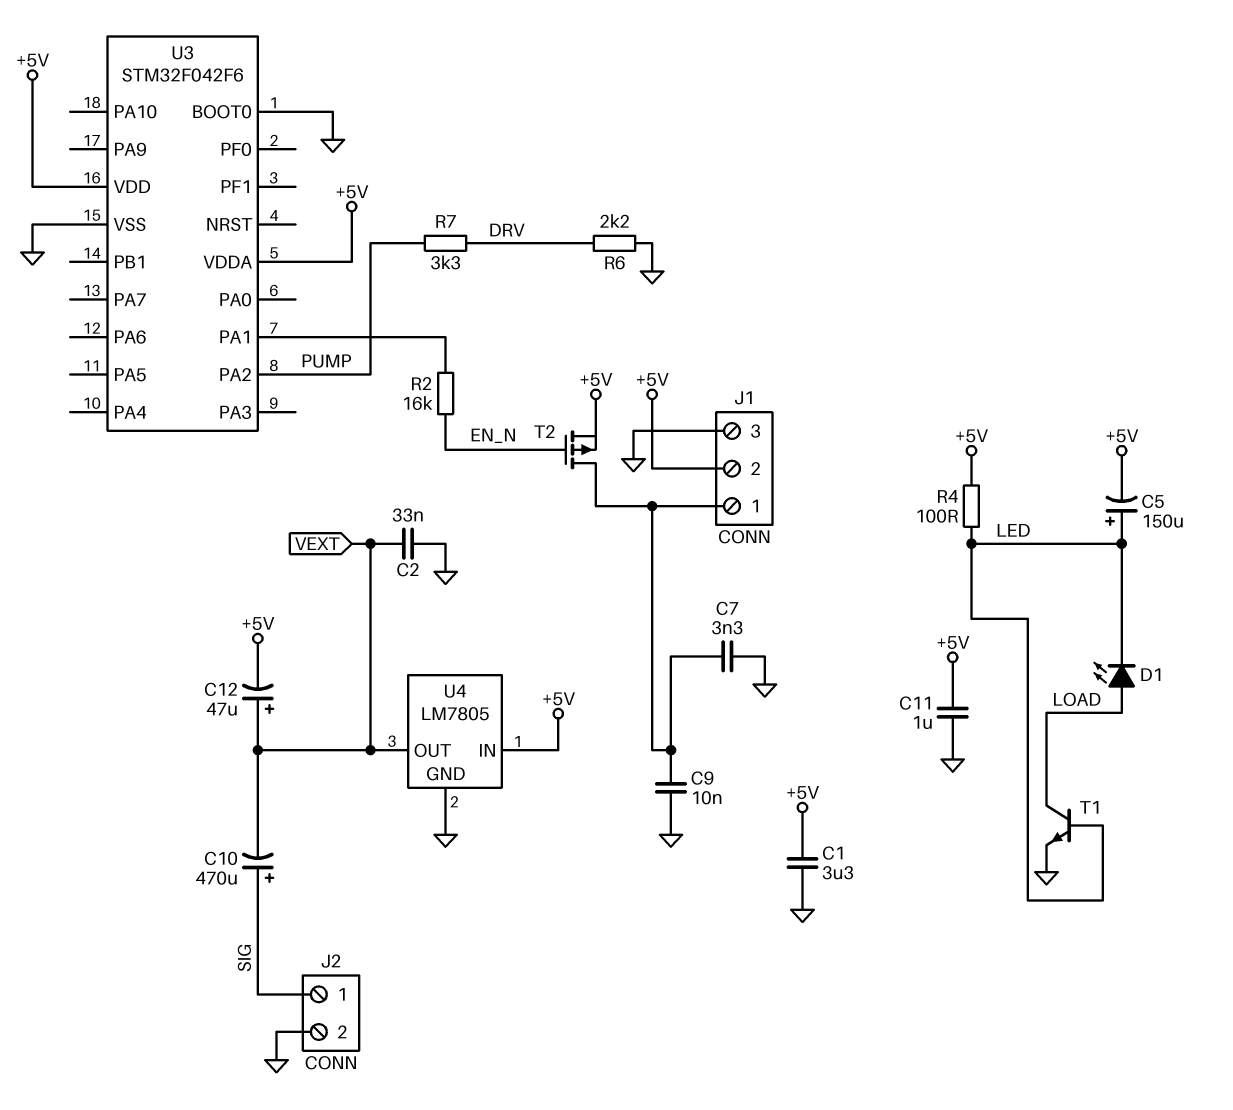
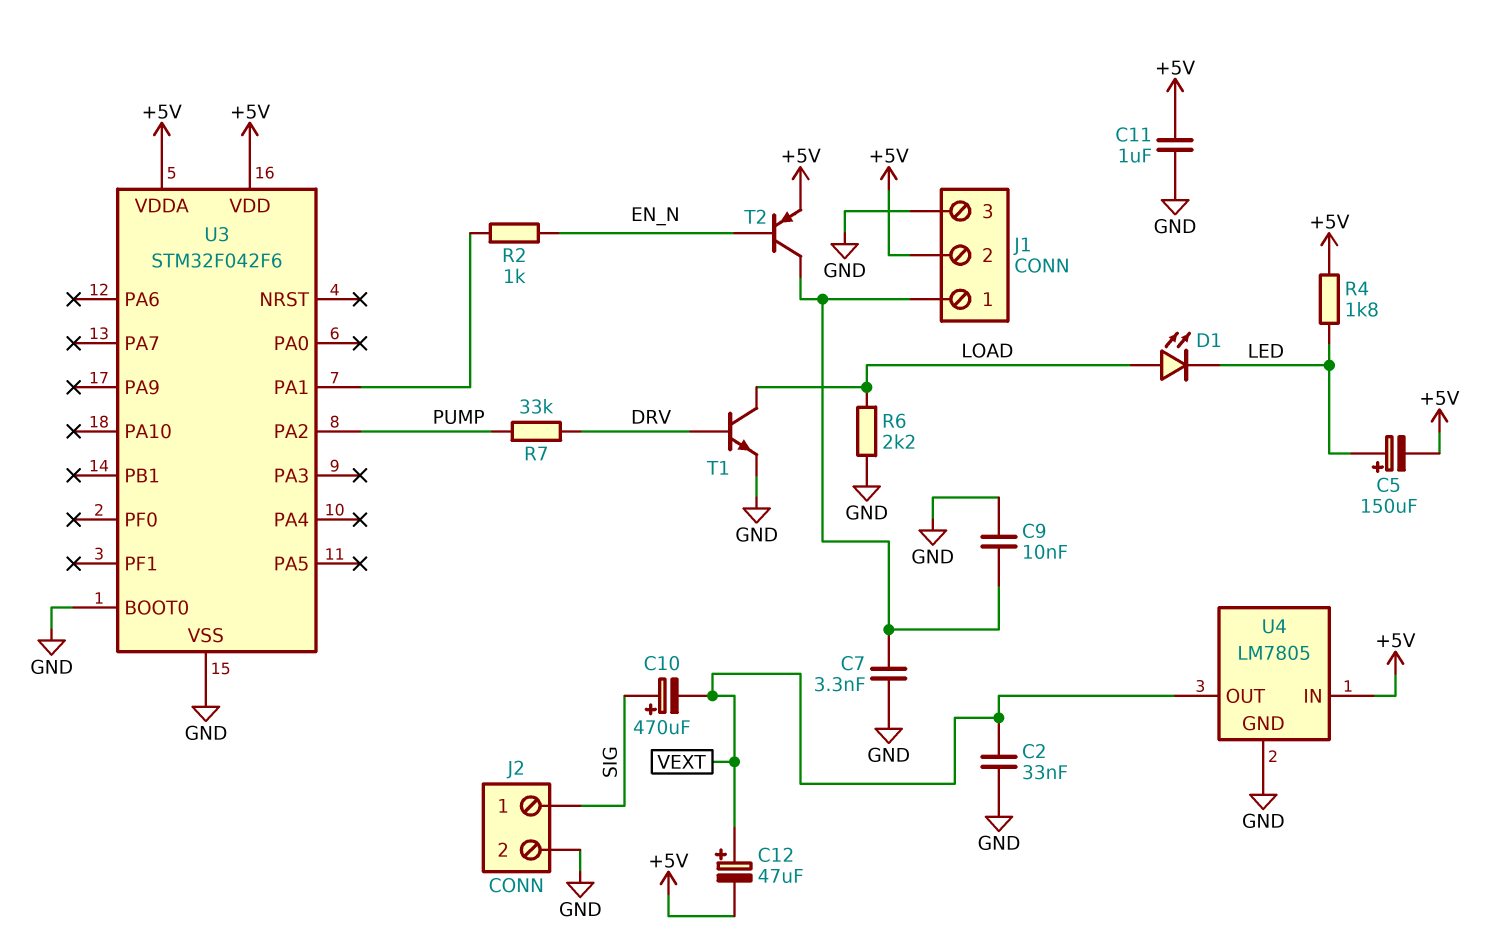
C1: 3.3uF (+5V, GND) -> none
R2: 16k (EN_N, U3/PA1) -> 1k (EN_N, U3/PA1)
R4: 100 (+5V, LED) -> 1.8k (+5V, LED)
R6: 2.2k (DRV, GND) -> 2.2k (GND, LOAD)
R7: 3.3k (DRV, PUMP) -> 33k (DRV, PUMP)
T1: NPN (B LED, C LOAD, E GND) -> NPN (B DRV, C LOAD, E GND)
T2: PMOS (G EN_N, D J1/1, S +5V) -> PNP (B EN_N, C J1/1, E +5V)

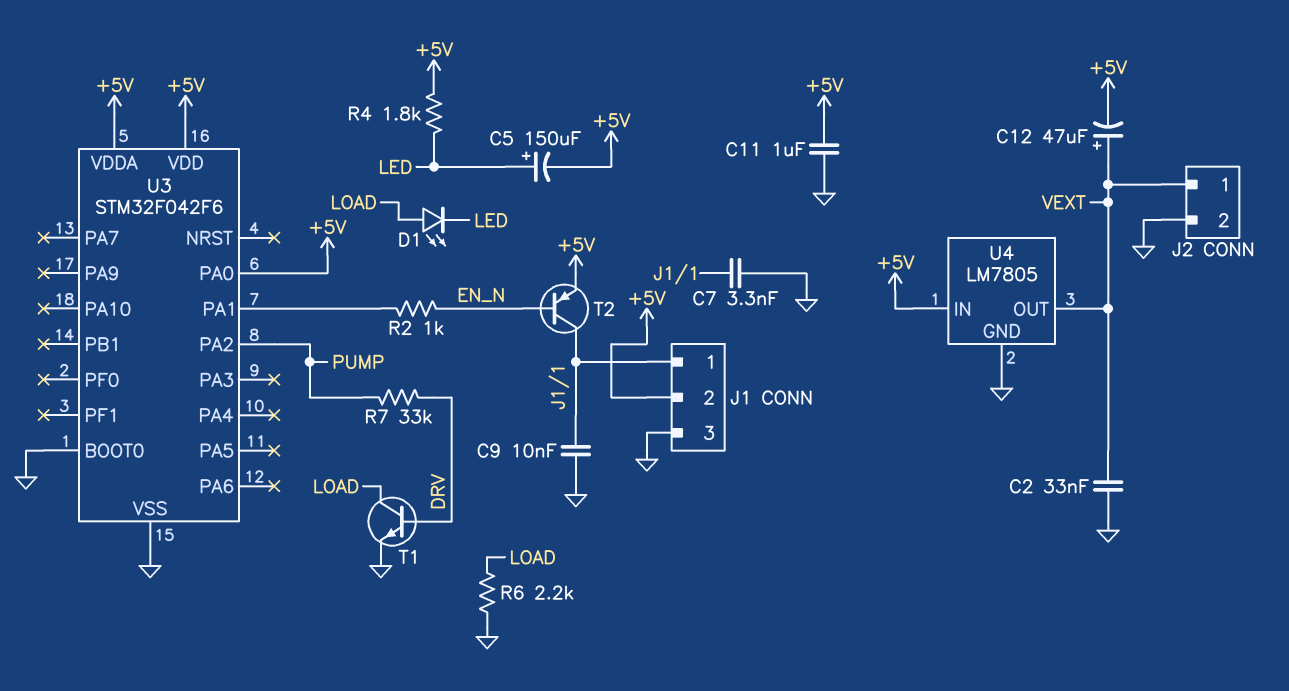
C10: 470uF (plus SIG, minus VEXT) -> none
J2 pin 1: SIG -> VEXT
U3 pin PA0: none -> +5V

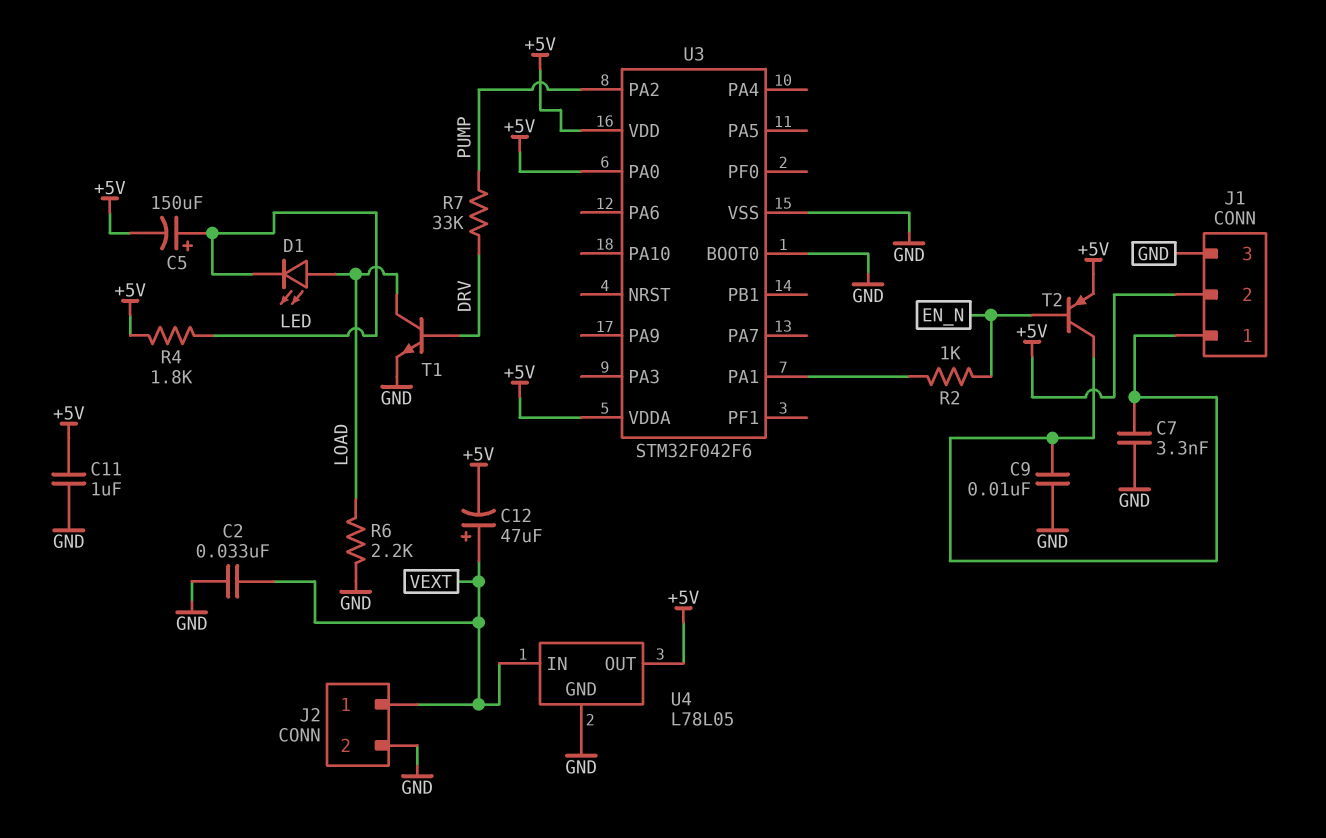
U4: LM7805 -> L78L05
U4 pin IN: +5V -> VEXT
U4 pin OUT: VEXT -> +5V

